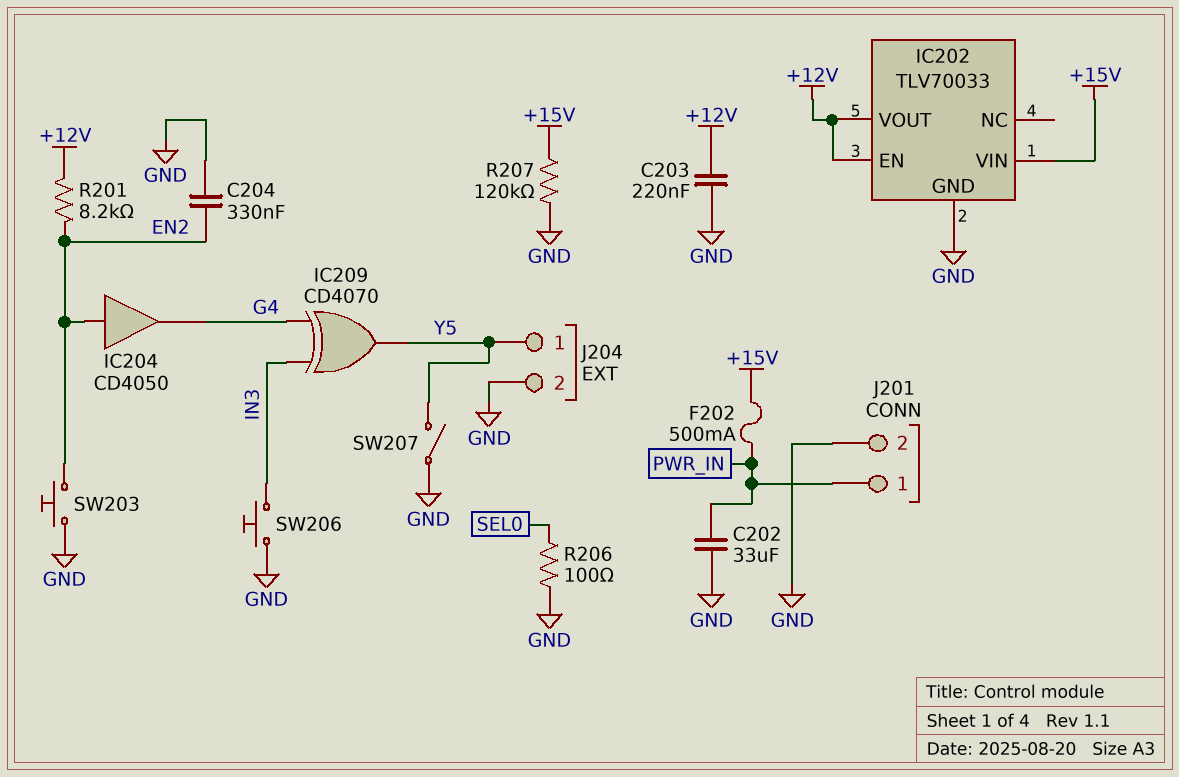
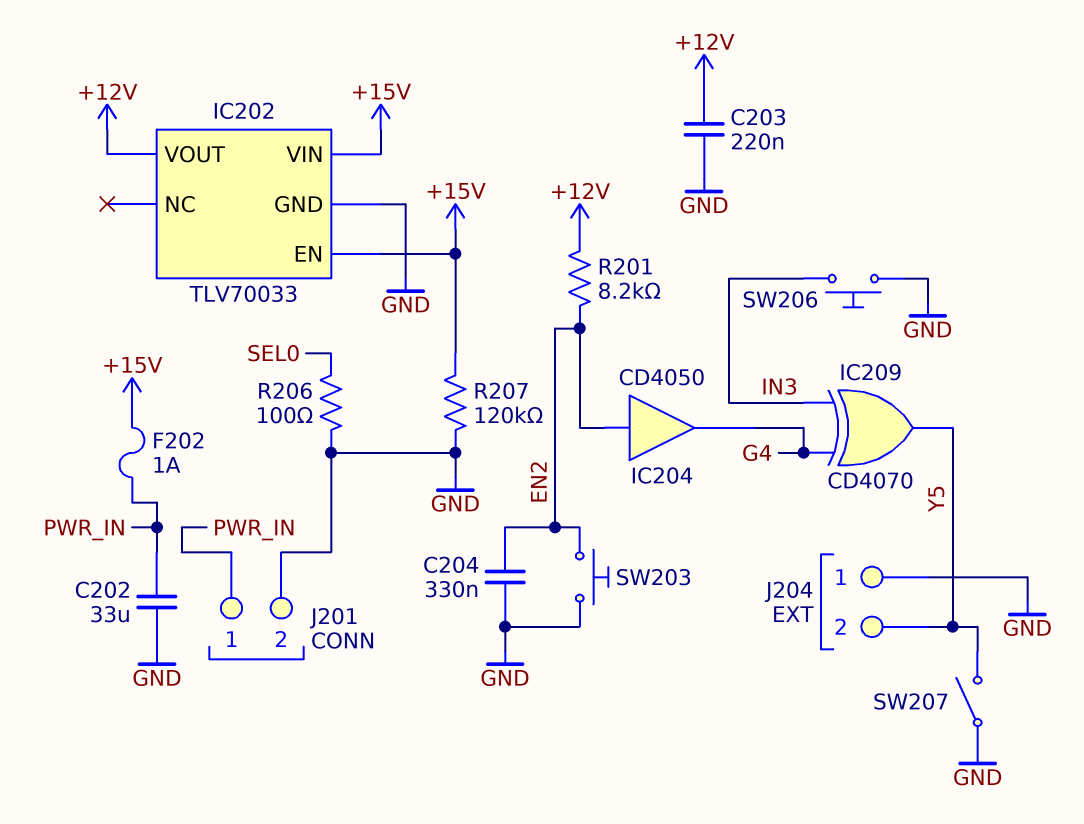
F202: 500mA (+15V, PWR_IN) -> 1A (+15V, PWR_IN)
IC202 pin EN: +12V -> +15V
J204 pin 1: Y5 -> GND
J204 pin 2: GND -> Y5

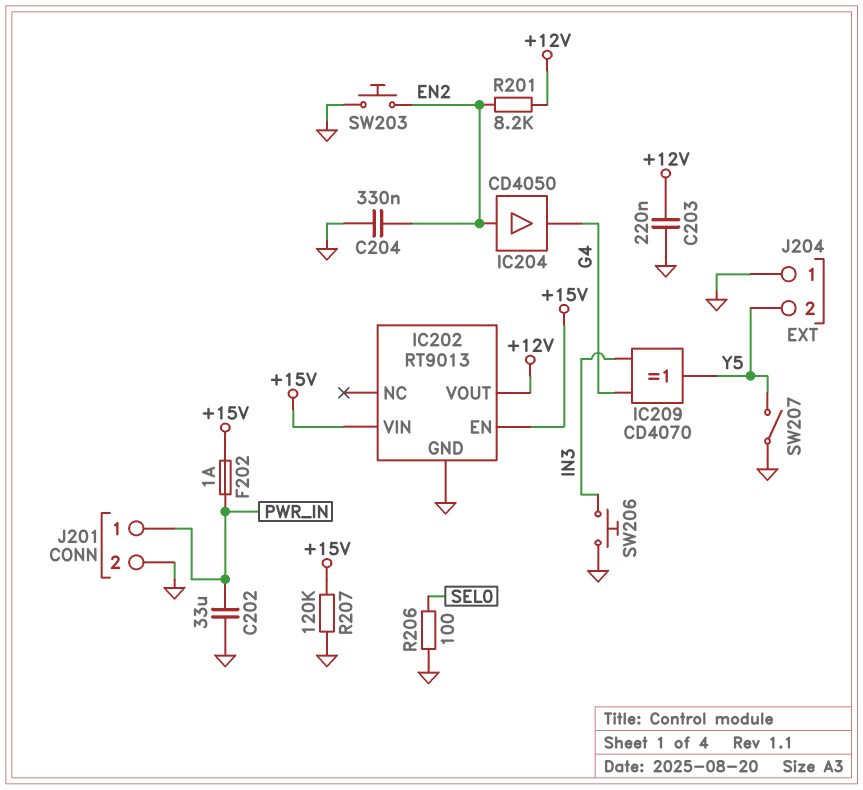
IC202: TLV70033 -> RT9013

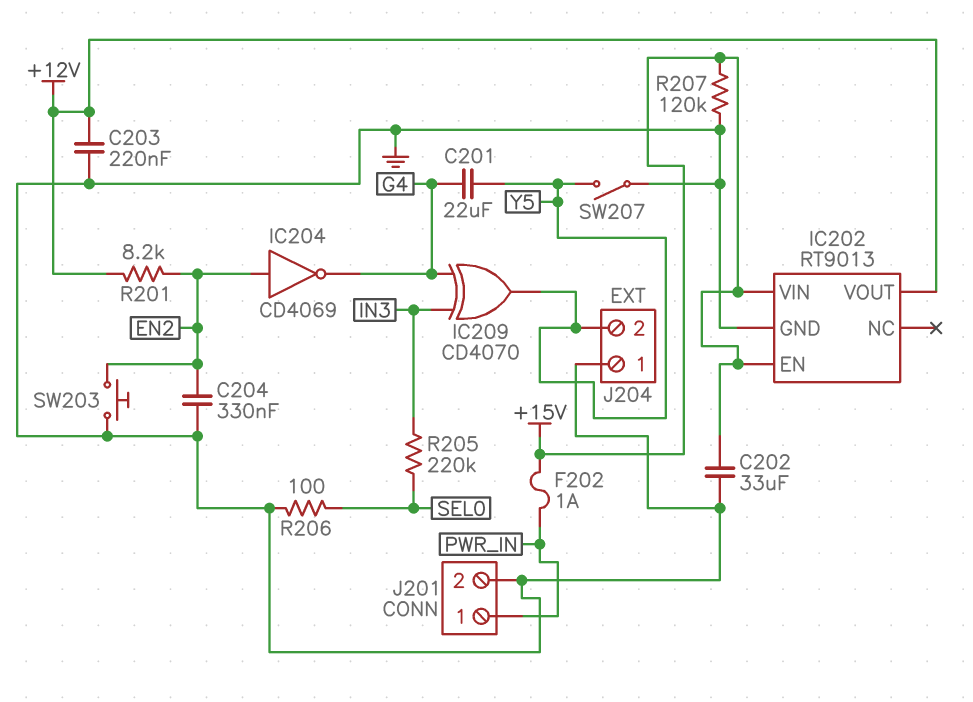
C201: none -> 22uF (G4, Y5)
C202: 33uF (GND, PWR_IN) -> 33uF (+15V, GND)
IC204: buffer CD4050 (in EN2, out G4) -> NOT CD4069 (in EN2, out G4)
R205: none -> 220k (IN3, SEL0)
SW206: button (GND, IN3) -> none

